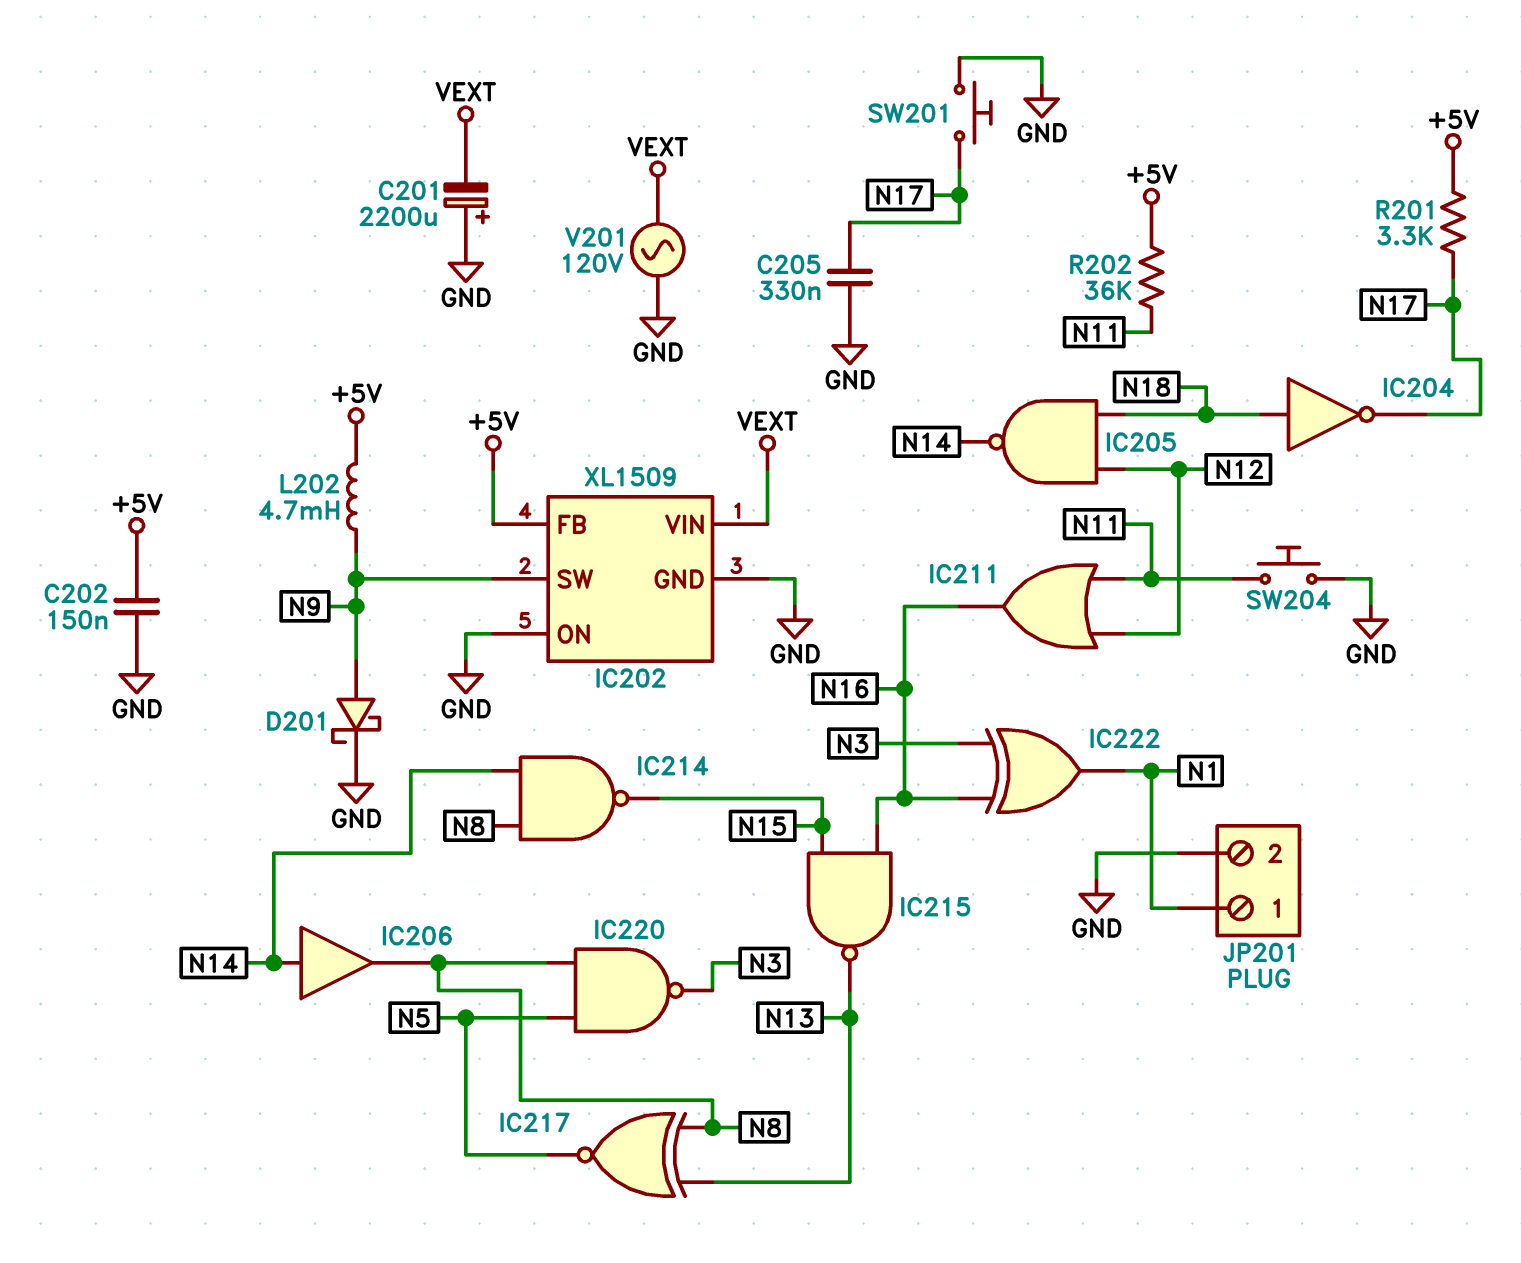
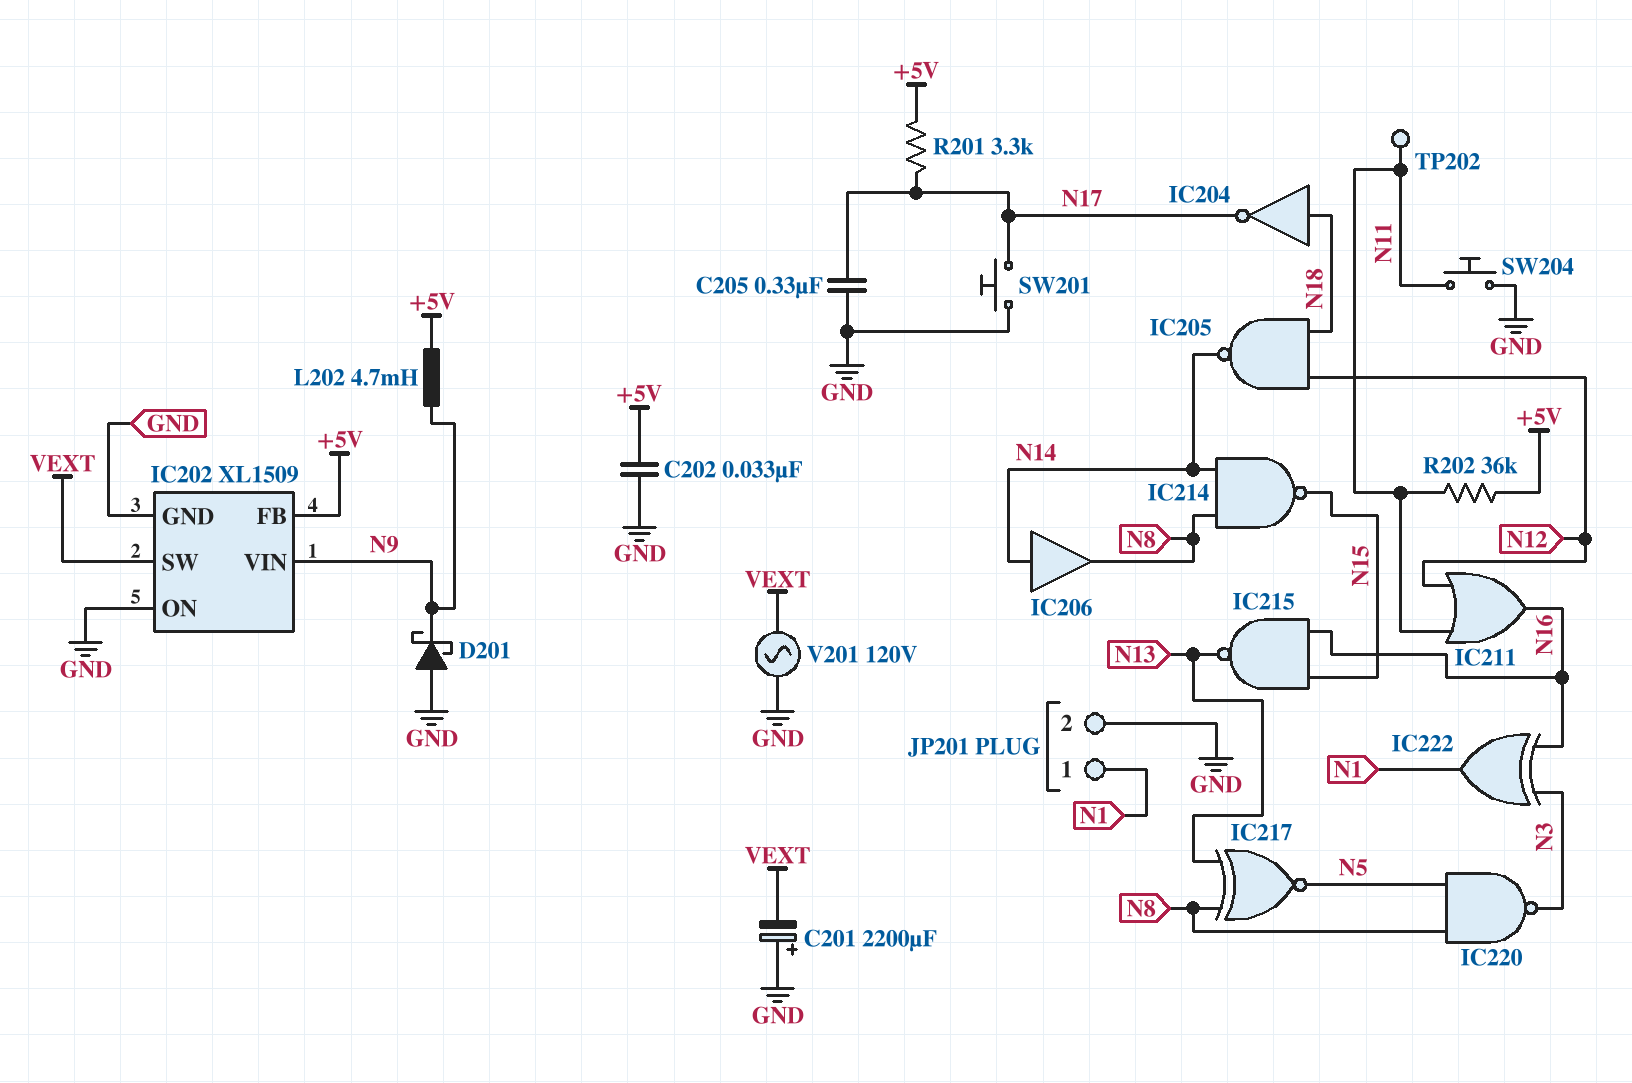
C202: 150nF (+5V, GND) -> 33nF (+5V, GND)
D201: schottky (A N9, K GND) -> schottky (A GND, K N9)
IC202 pin SW: N9 -> VEXT
IC202 pin VIN: VEXT -> N9
TP202: none -> test point (N11)

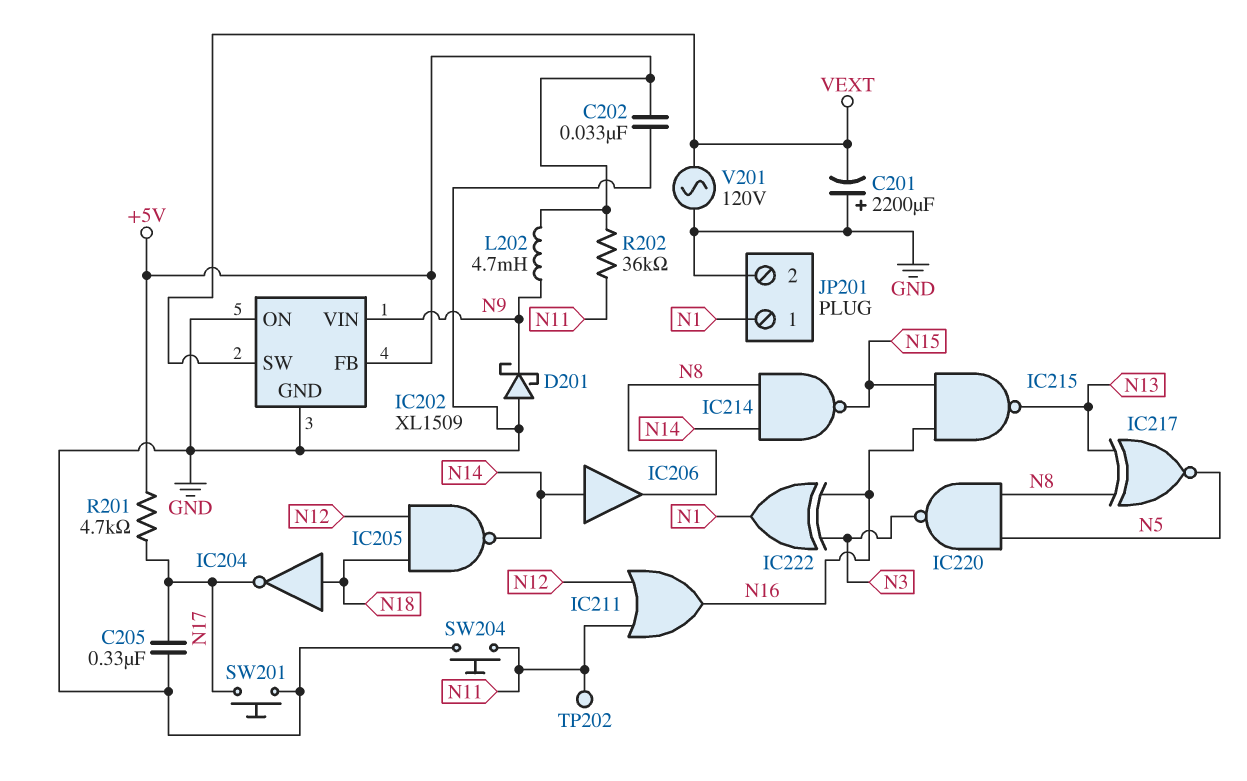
R201: 3.3k (+5V, N17) -> 4.7k (+5V, N17)

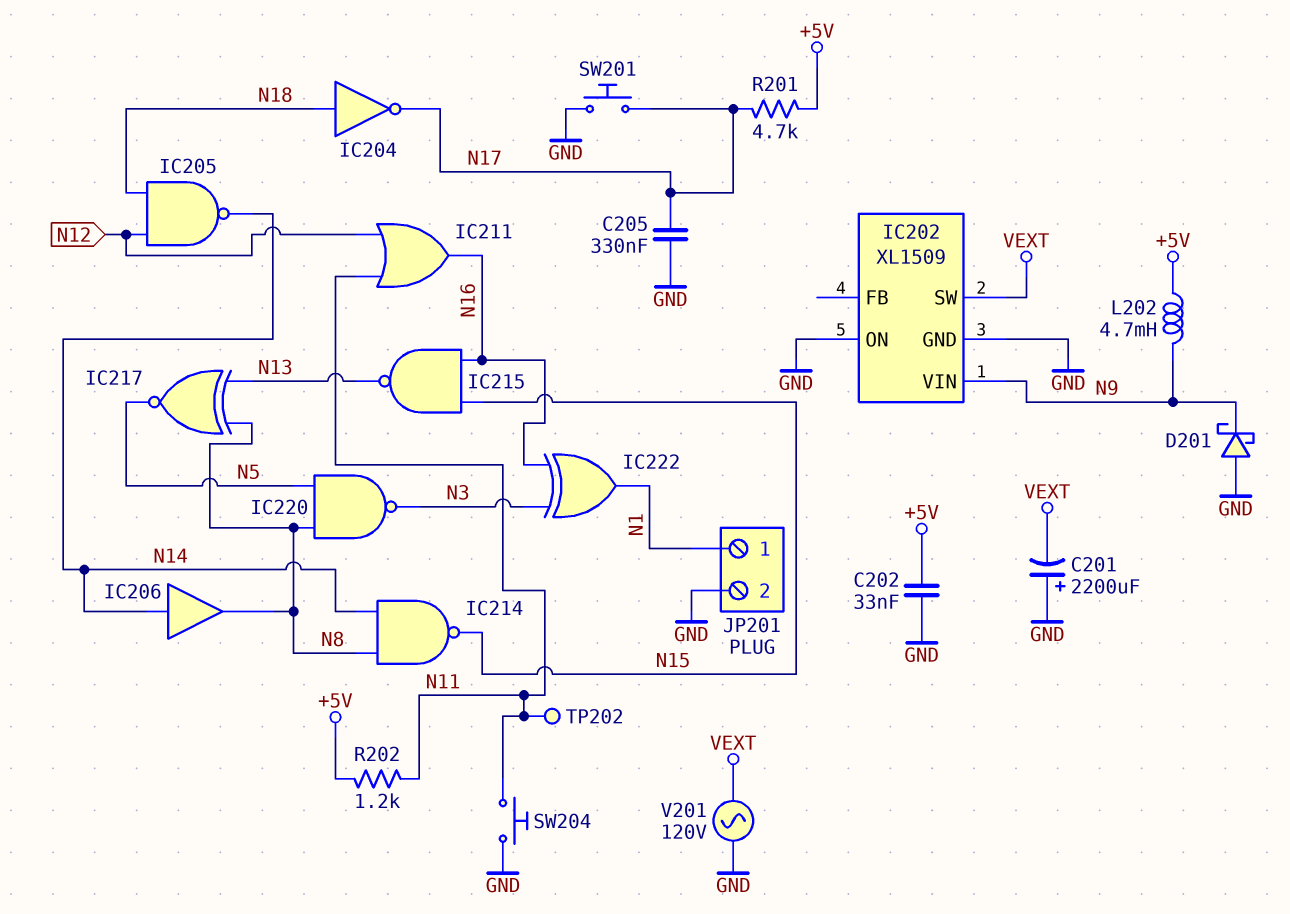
IC202 pin FB: +5V -> none
R202: 36k (+5V, N11) -> 1.2k (+5V, N11)

